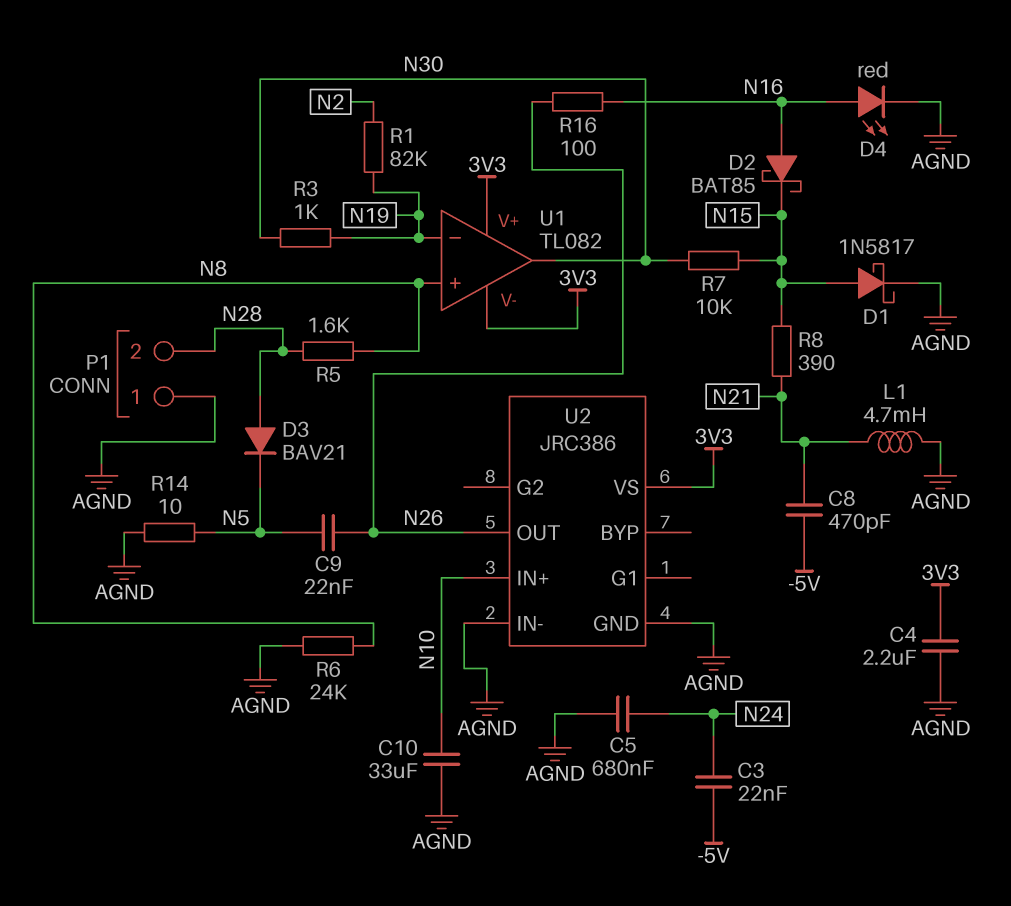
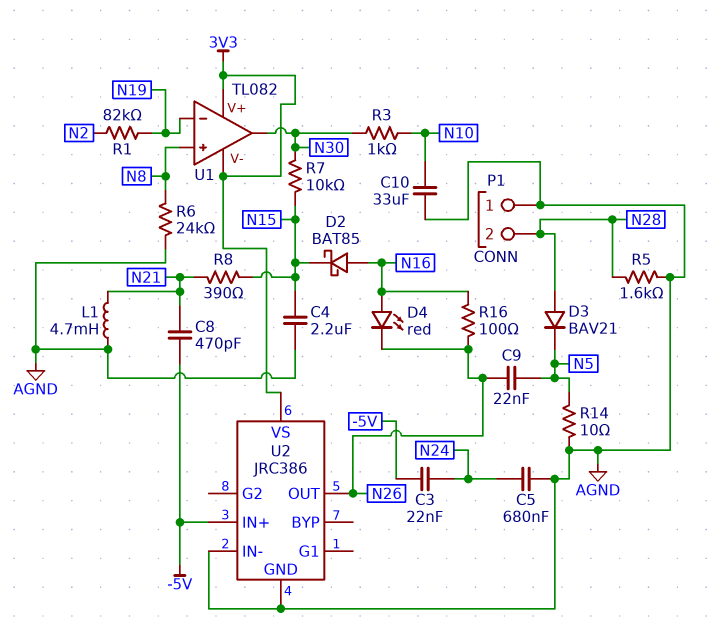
C4: 2.2uF (3V3, AGND) -> 2.2uF (AGND, N15)
D1: schottky 1N5817 (A N15, K AGND) -> none
D4: LED red (A N16, K AGND) -> LED red (A N16, K N26)
R3: 1k (N19, N30) -> 1k (N10, N30)
R5: 1.6k (N8, N28) -> 1.6k (AGND, N28)
U2 pin IN+: N10 -> -5V

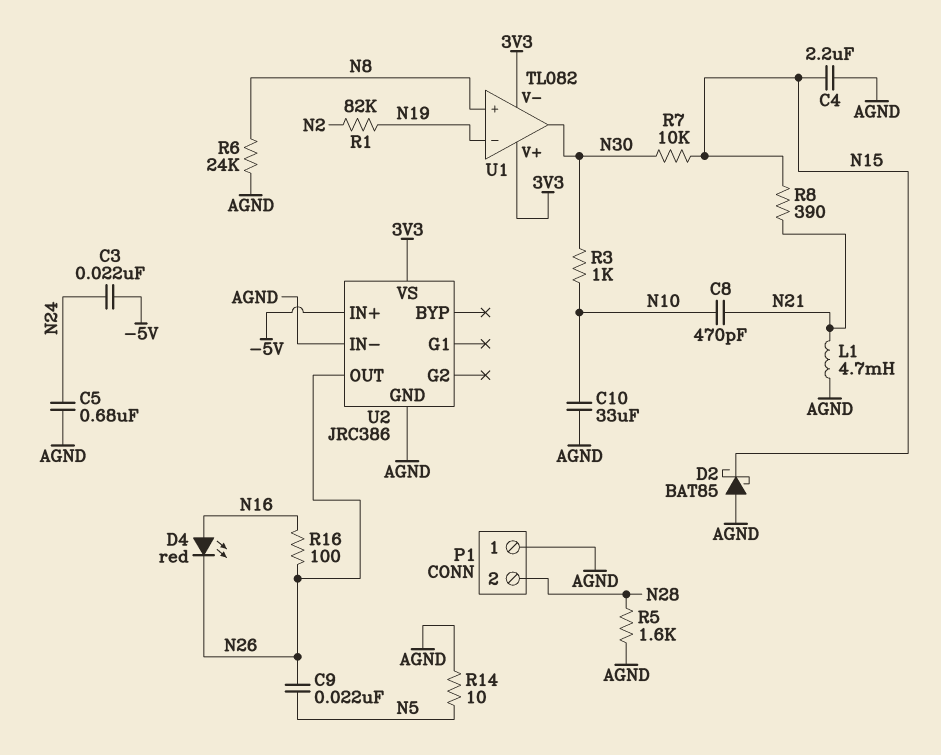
C8: 470pF (-5V, N21) -> 470pF (N10, N21)
D2: schottky BAT85 (A N16, K N15) -> schottky BAT85 (A AGND, K N15)
D3: diode BAV21 (A N28, K N5) -> none

